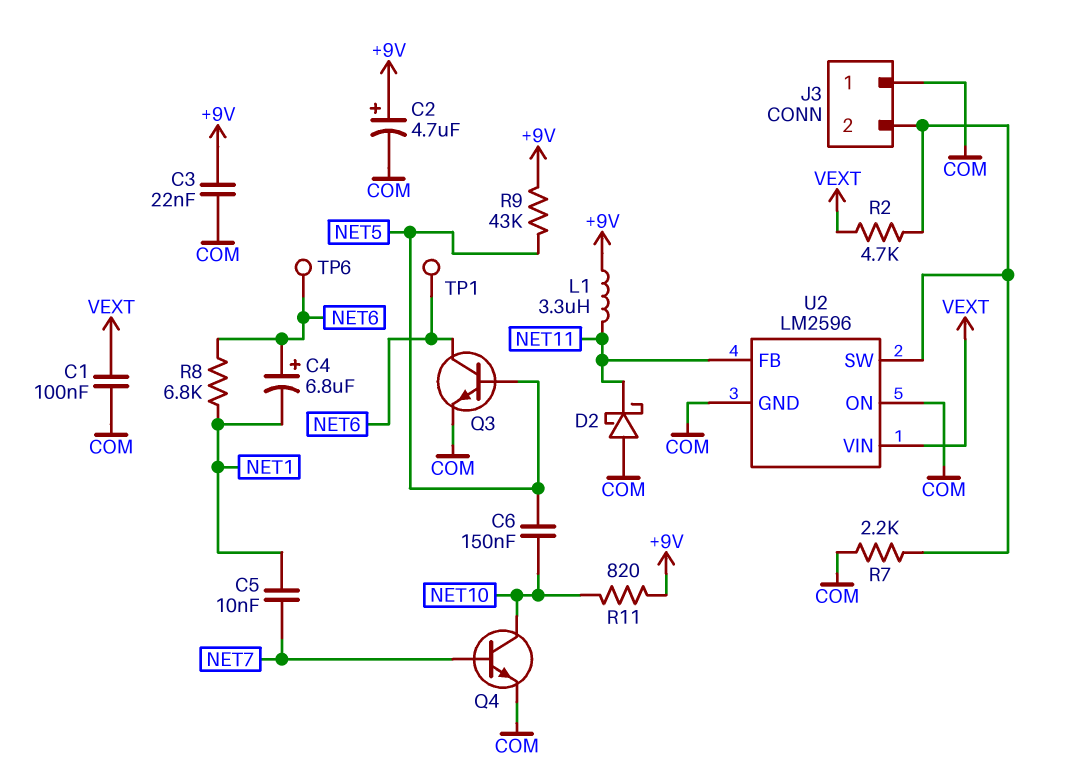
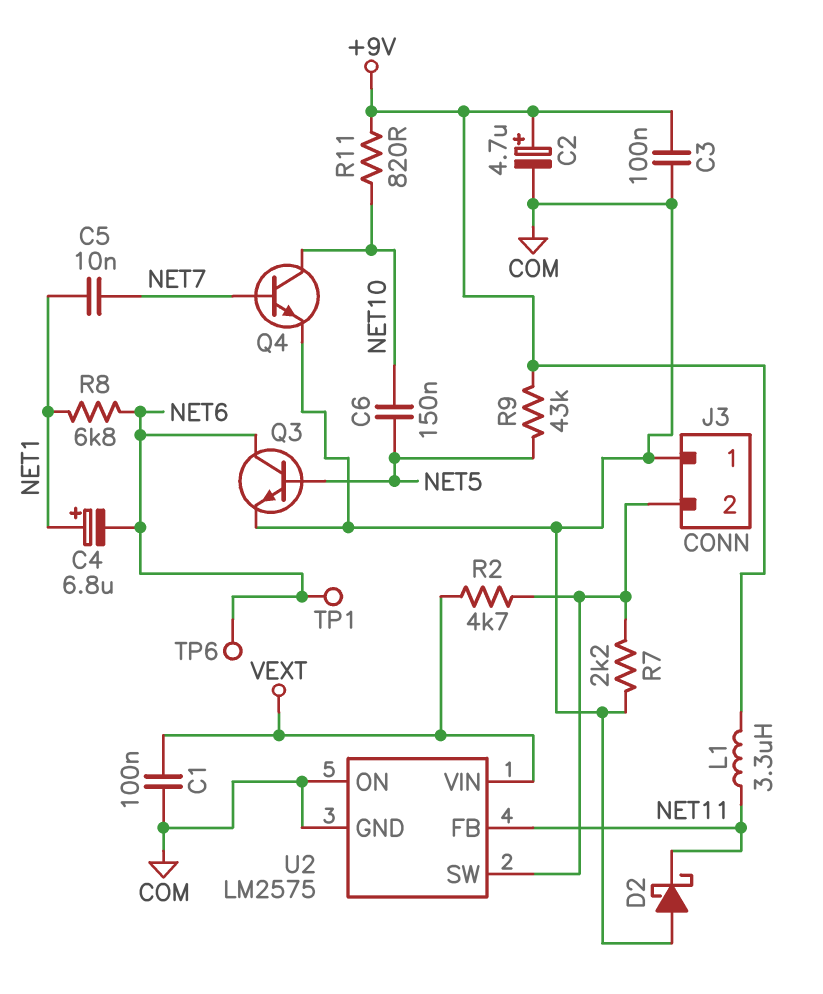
C3: 22nF (+9V, COM) -> 100nF (+9V, COM)
C4: 6.8uF (plus NET6, minus NET1) -> 6.8uF (plus NET1, minus NET6)
U2: LM2596 -> LM2575

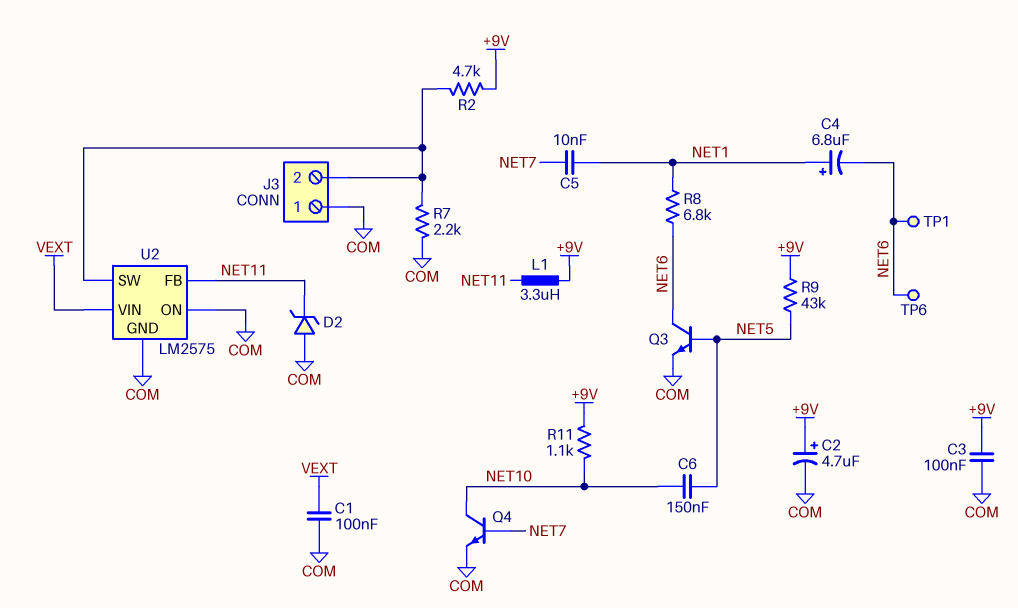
D2: schottky (A COM, K NET11) -> zener (A COM, K NET11)
R2: 4.7k (J3/2, VEXT) -> 4.7k (+9V, J3/2)
R11: 820 (+9V, NET10) -> 1.1k (+9V, NET10)

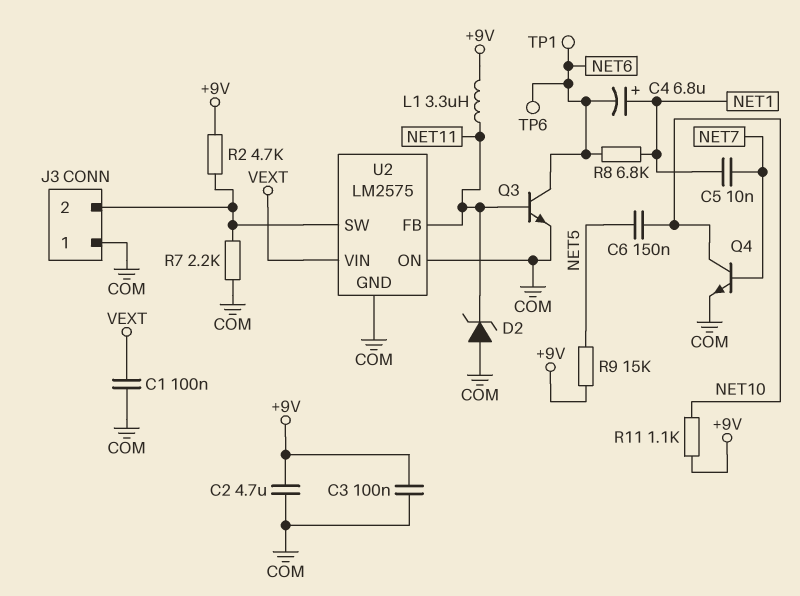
C2: 4.7uF (plus +9V, minus COM) -> 4.7uF (+9V, COM)
Q3: NPN (B NET5, C NET6, E COM) -> NPN (B NET11, C NET6, E COM)
R9: 43k (+9V, NET5) -> 15k (+9V, NET5)

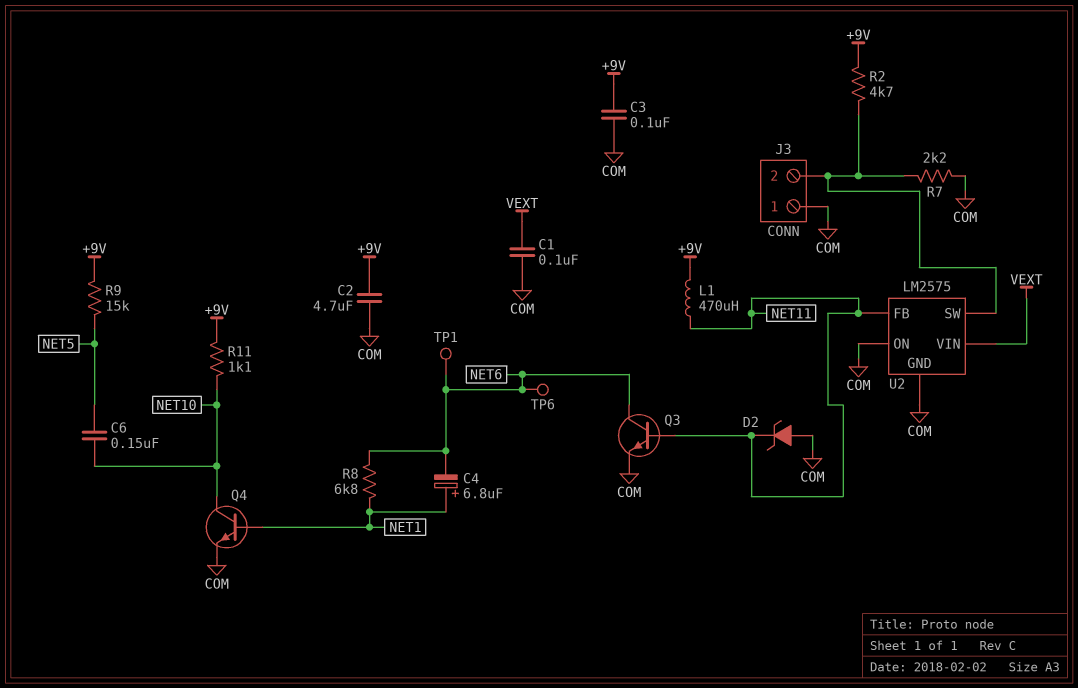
C5: 10nF (NET1, NET7) -> none
L1: 3.3uH (+9V, NET11) -> 470uH (+9V, NET11)
Q4: NPN (B NET7, C NET10, E COM) -> NPN (B NET1, C NET10, E COM)

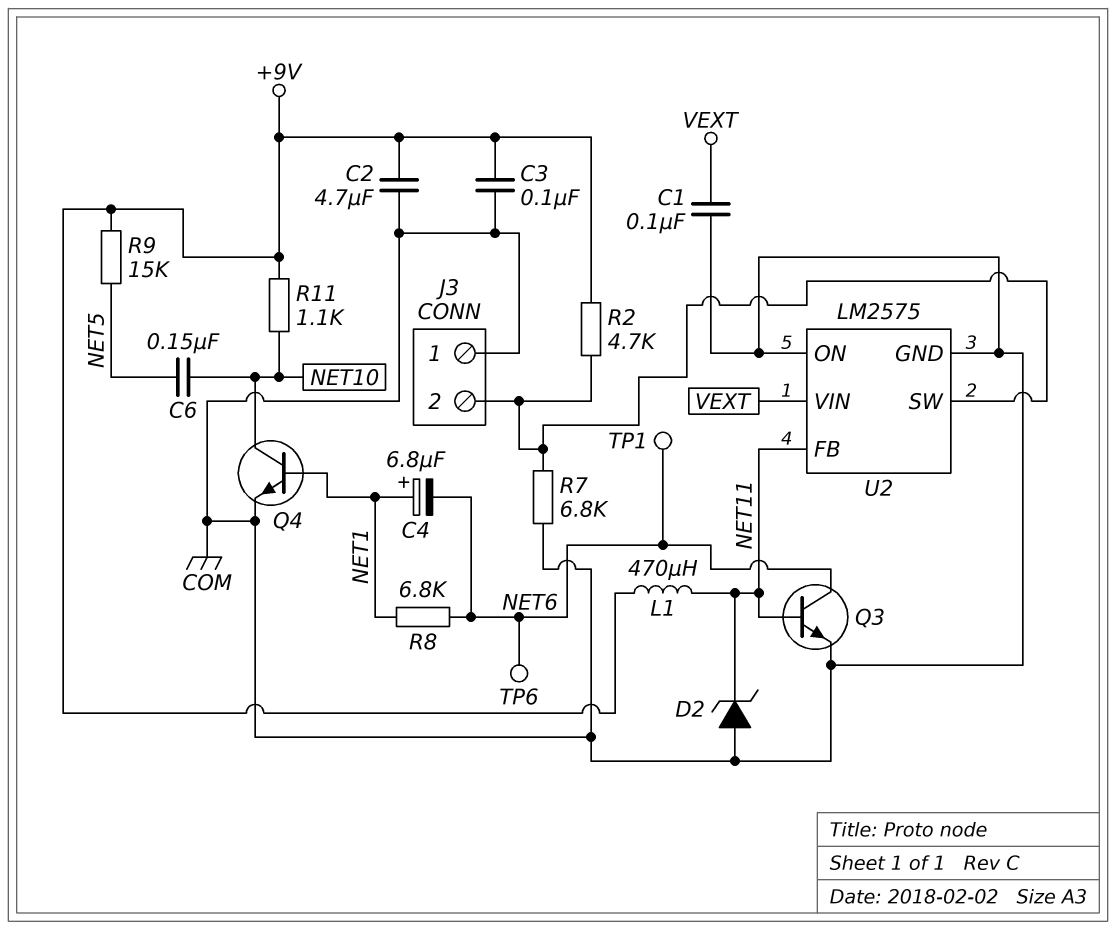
R7: 2.2k (COM, J3/2) -> 6.8k (COM, J3/2)

